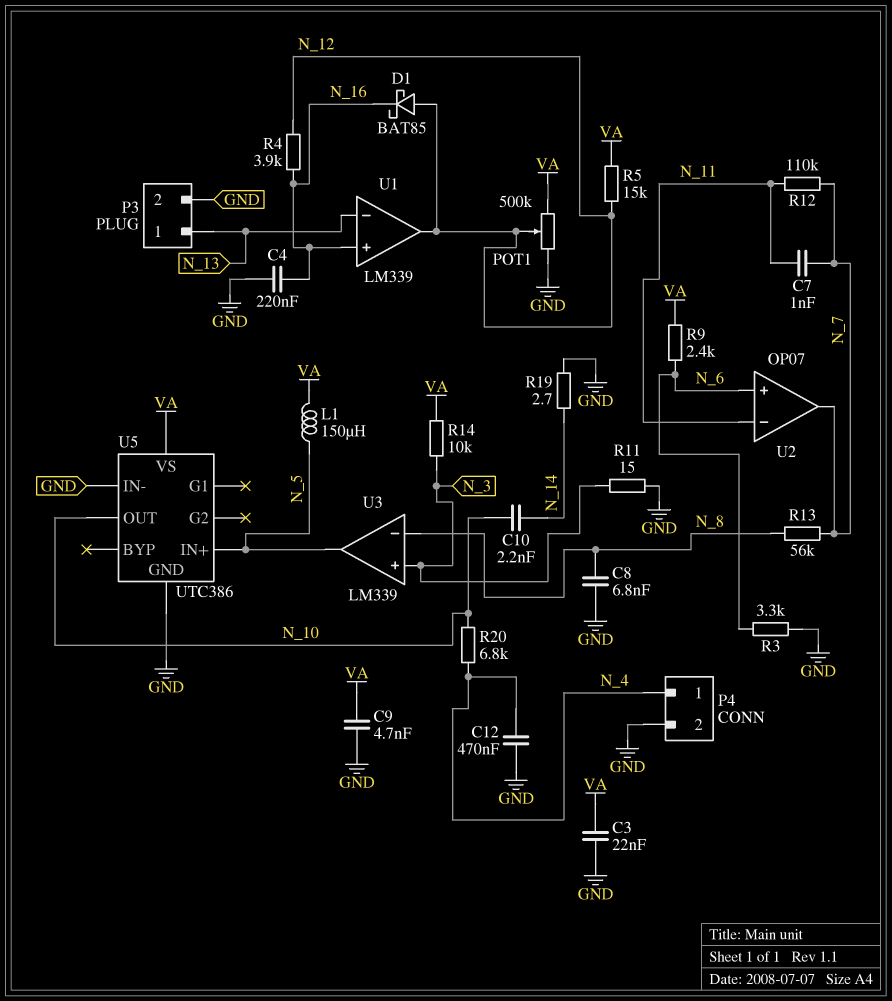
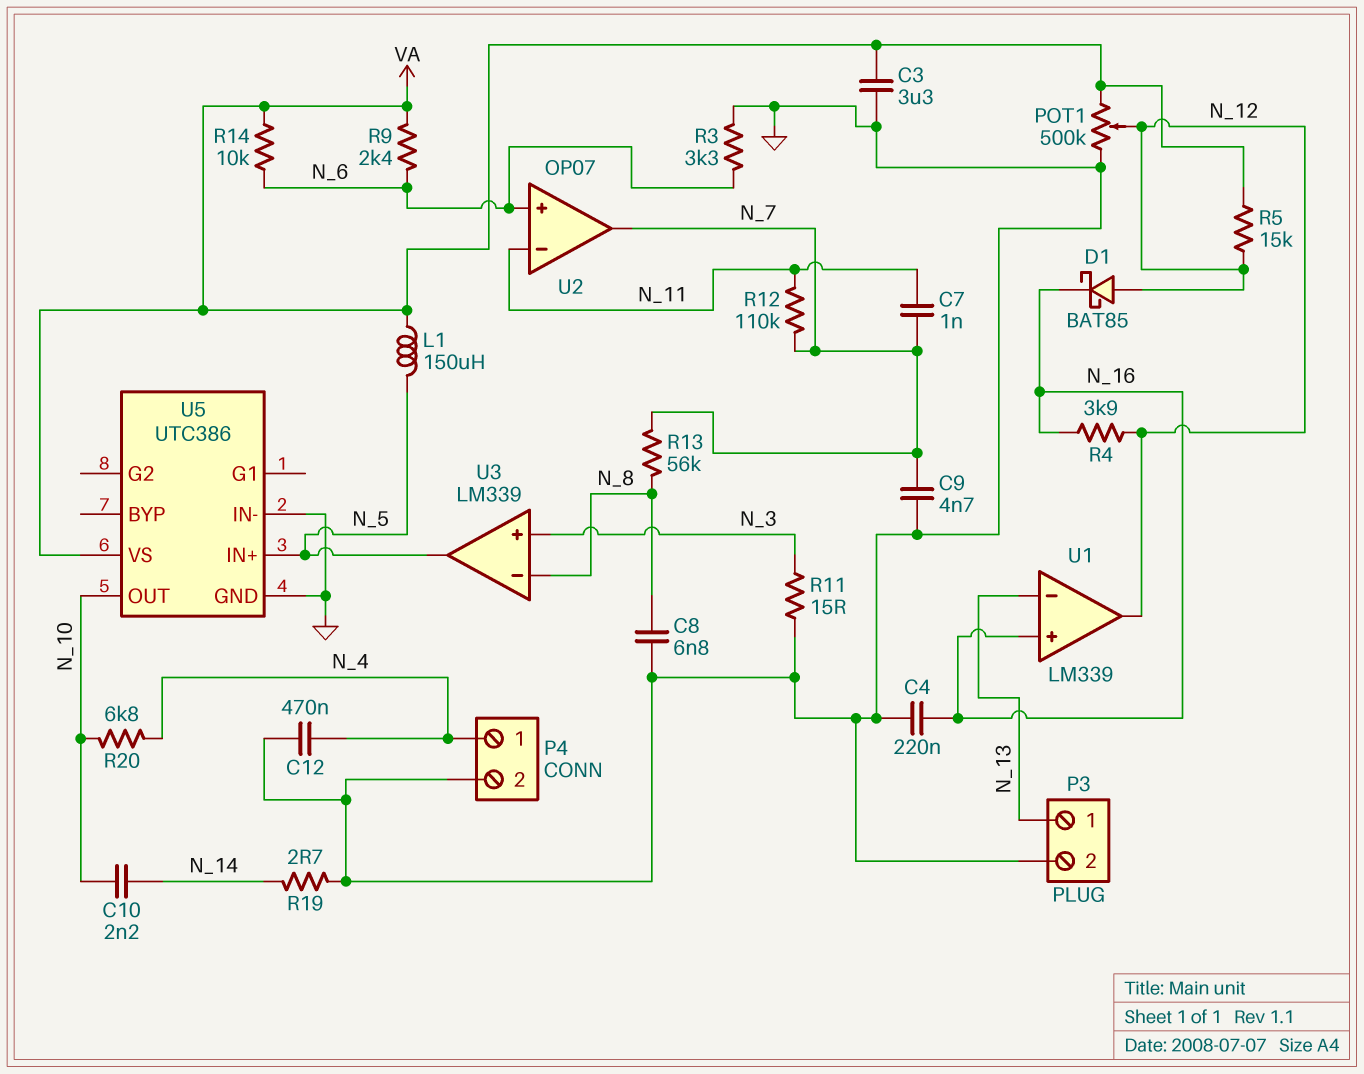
C3: 22nF (GND, VA) -> 3.3uF (GND, VA)
C9: 4.7nF (GND, VA) -> 4.7nF (GND, N_7)
R14: 10k (N_3, VA) -> 10k (N_6, VA)

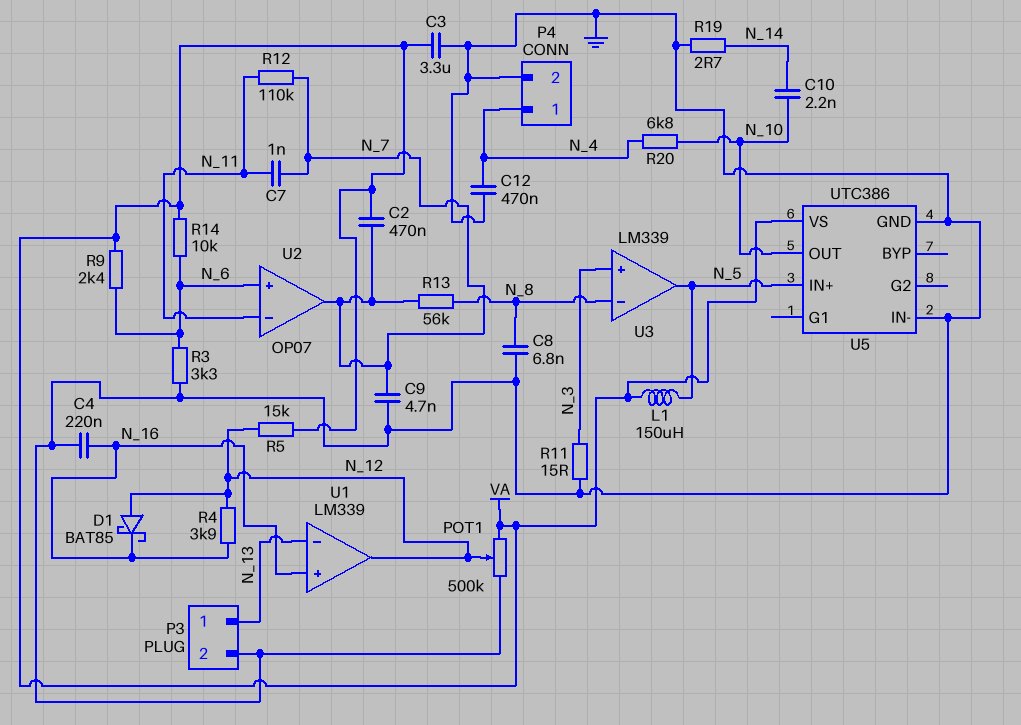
C2: none -> 470nF (N_7, VA)

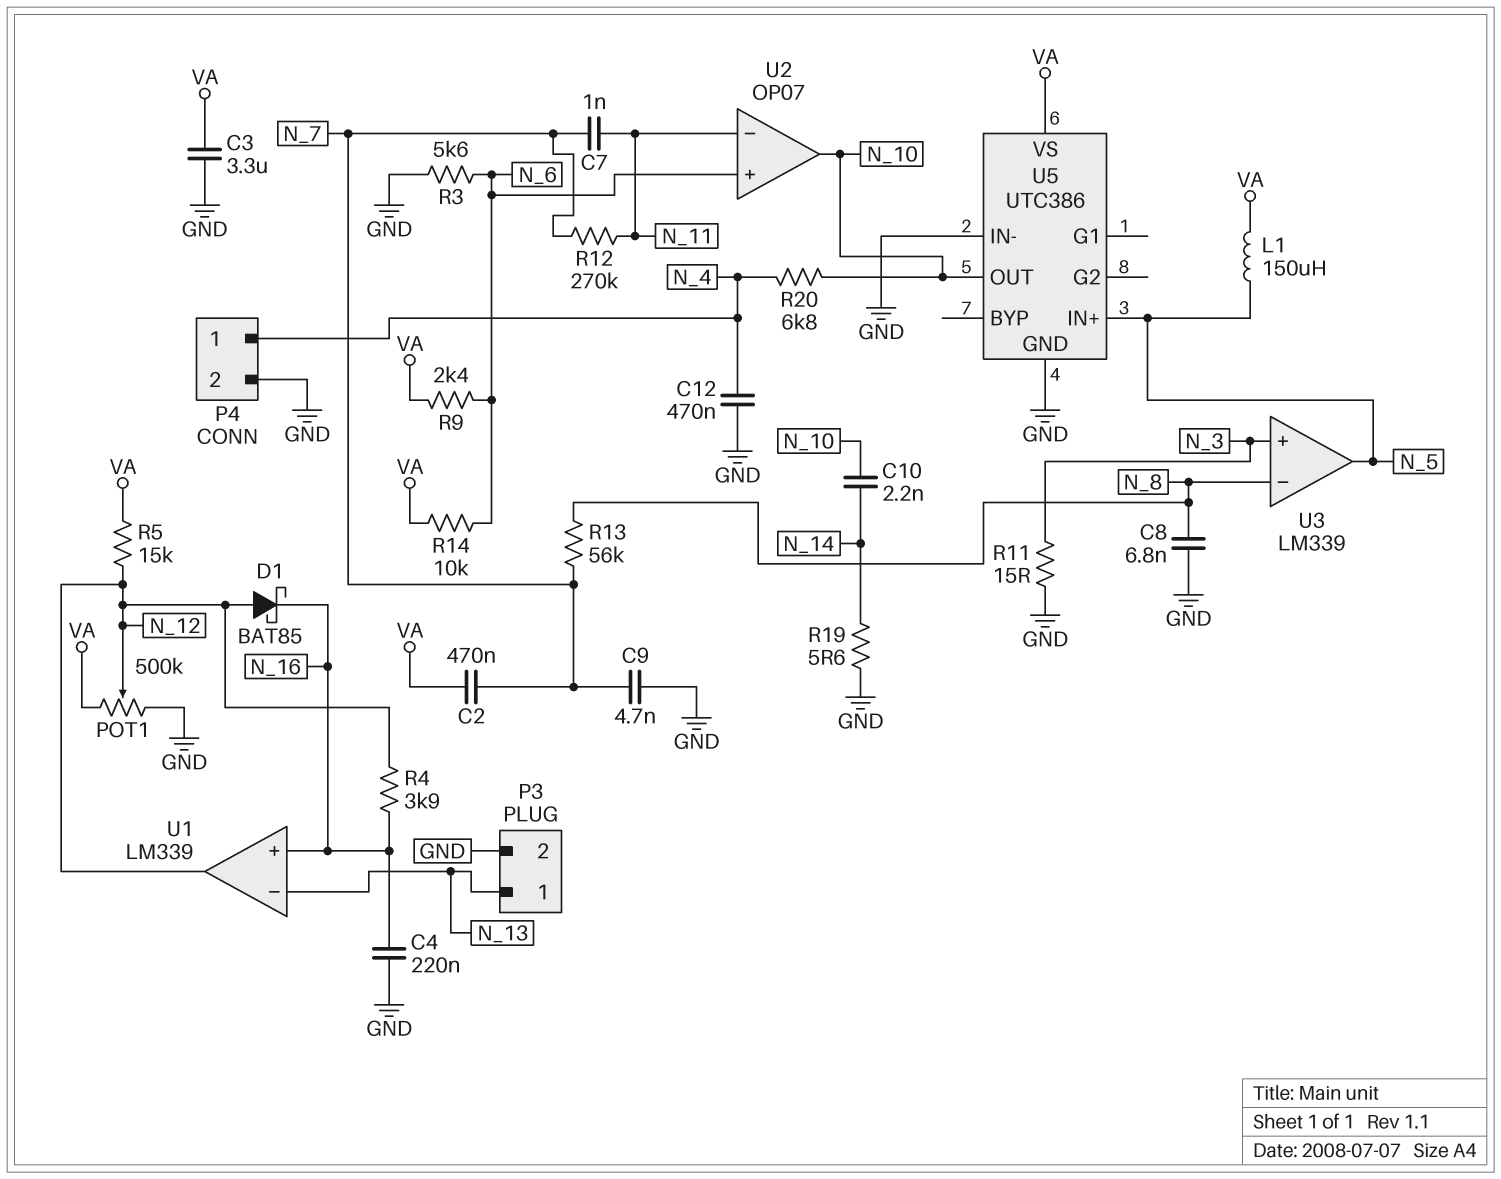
R3: 3.3k (GND, N_6) -> 5.6k (GND, N_6)
R12: 110k (N_7, N_11) -> 270k (N_7, N_11)
R19: 2.7 (GND, N_14) -> 5.6 (GND, N_14)
U2 pin out: N_7 -> N_10

